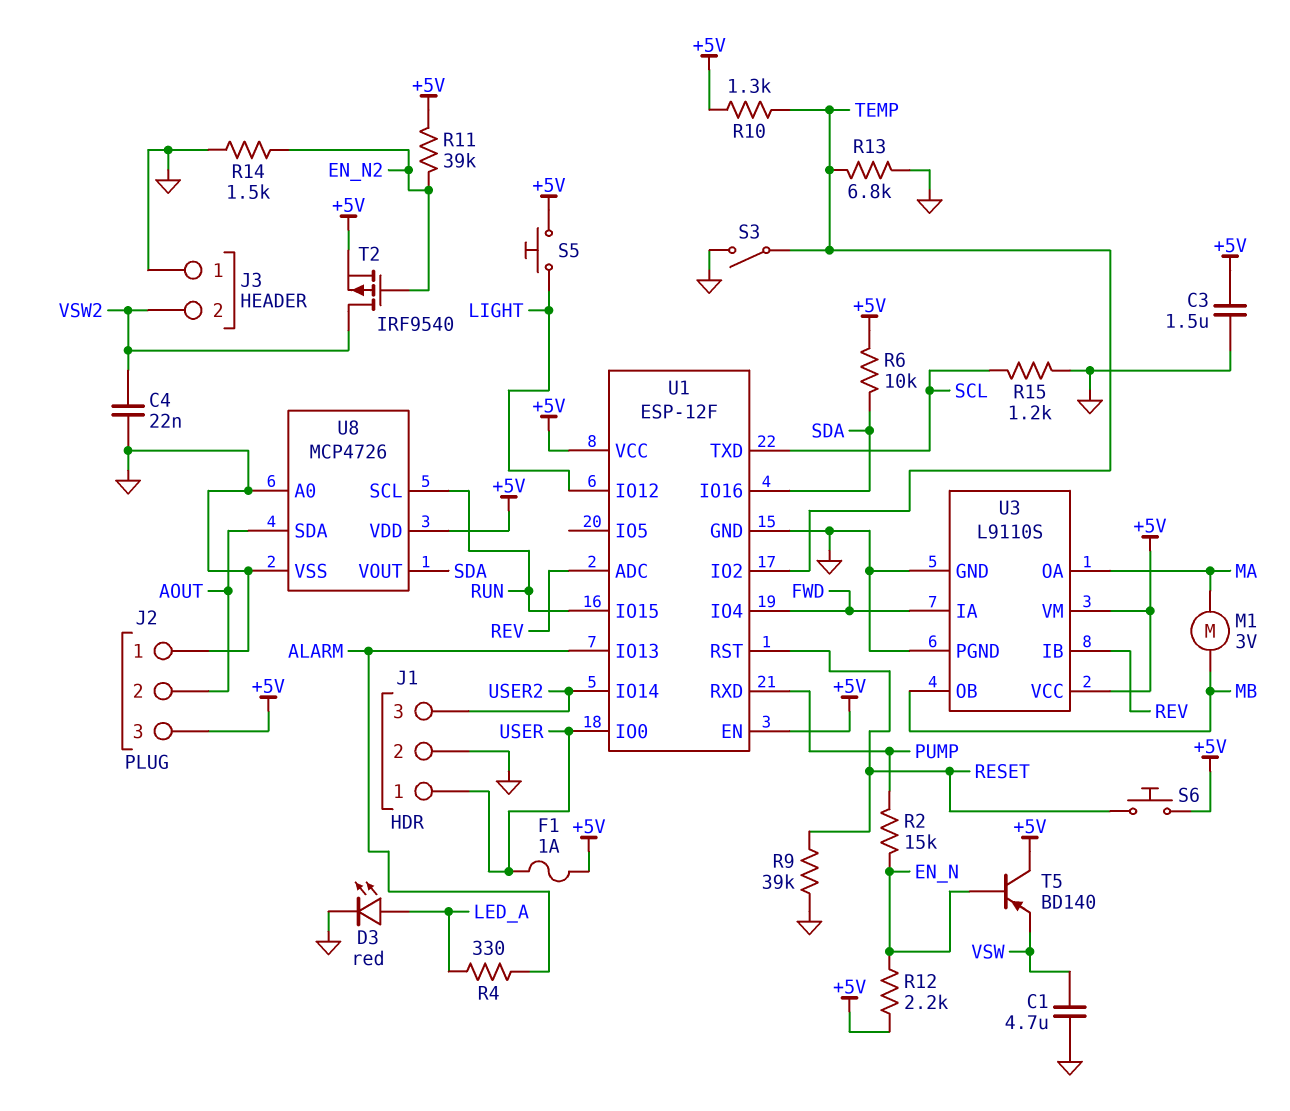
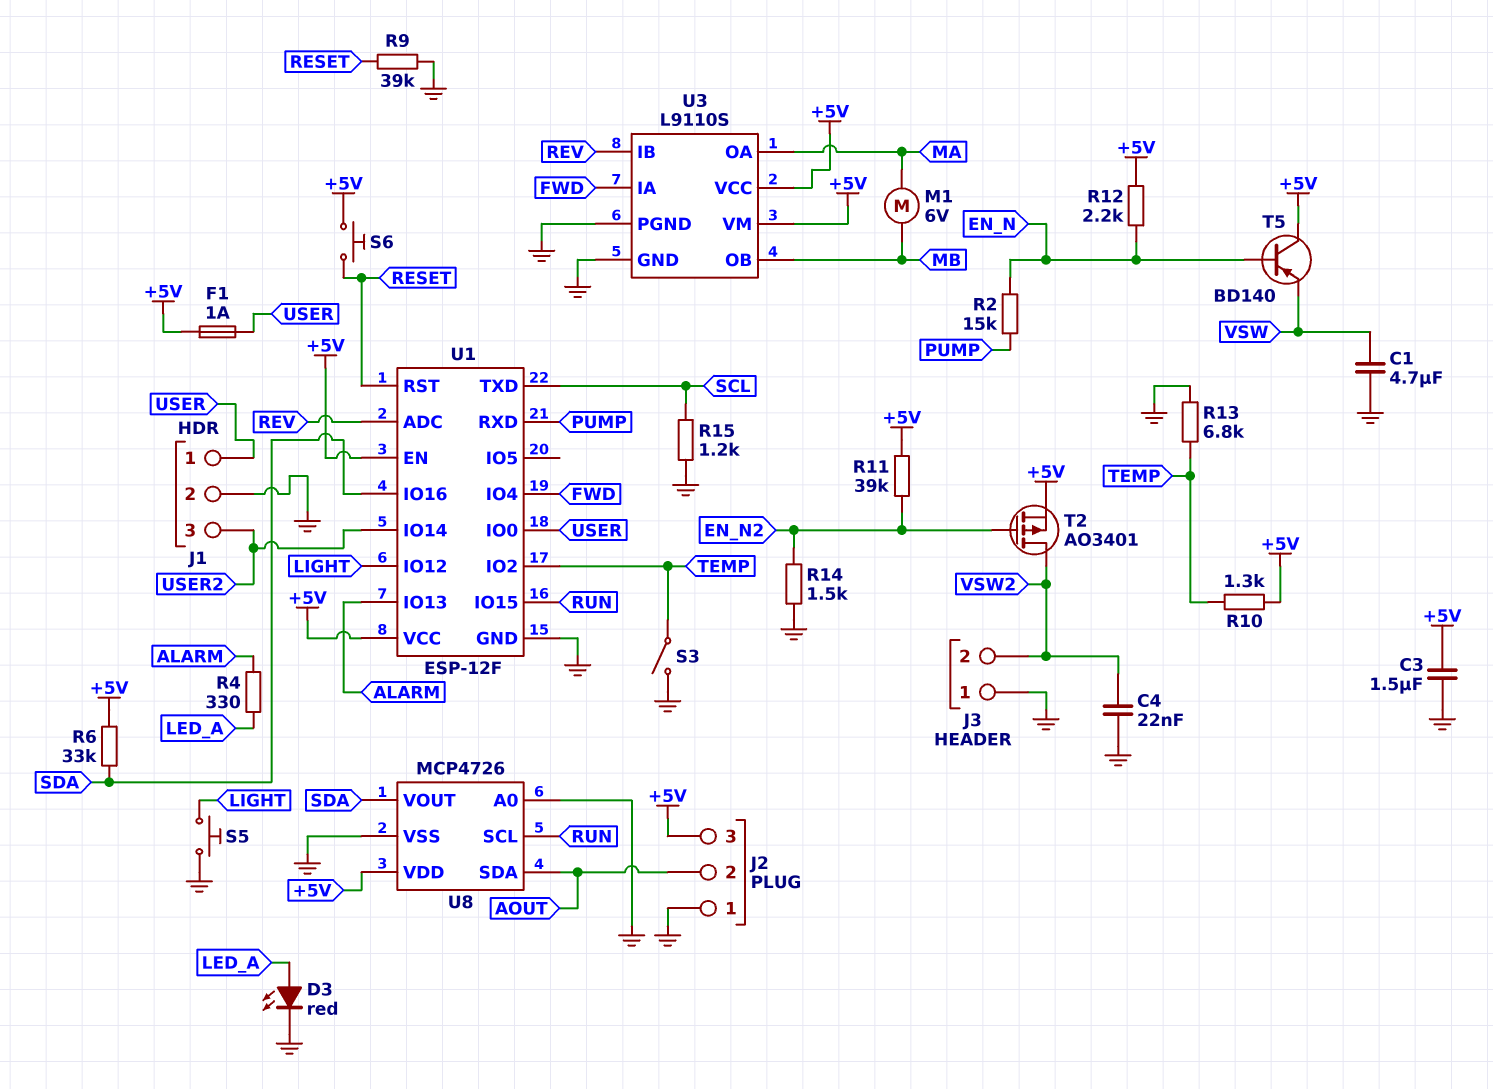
M1: motor 3V (MA, MB) -> motor 6V (MA, MB)
R6: 10k (+5V, SDA) -> 33k (+5V, SDA)
S5: button (+5V, LIGHT) -> button (GND, LIGHT)
T2: PMOS IRF9540 (G EN_N2, D VSW2, S +5V) -> PMOS AO3401 (G EN_N2, D VSW2, S +5V)

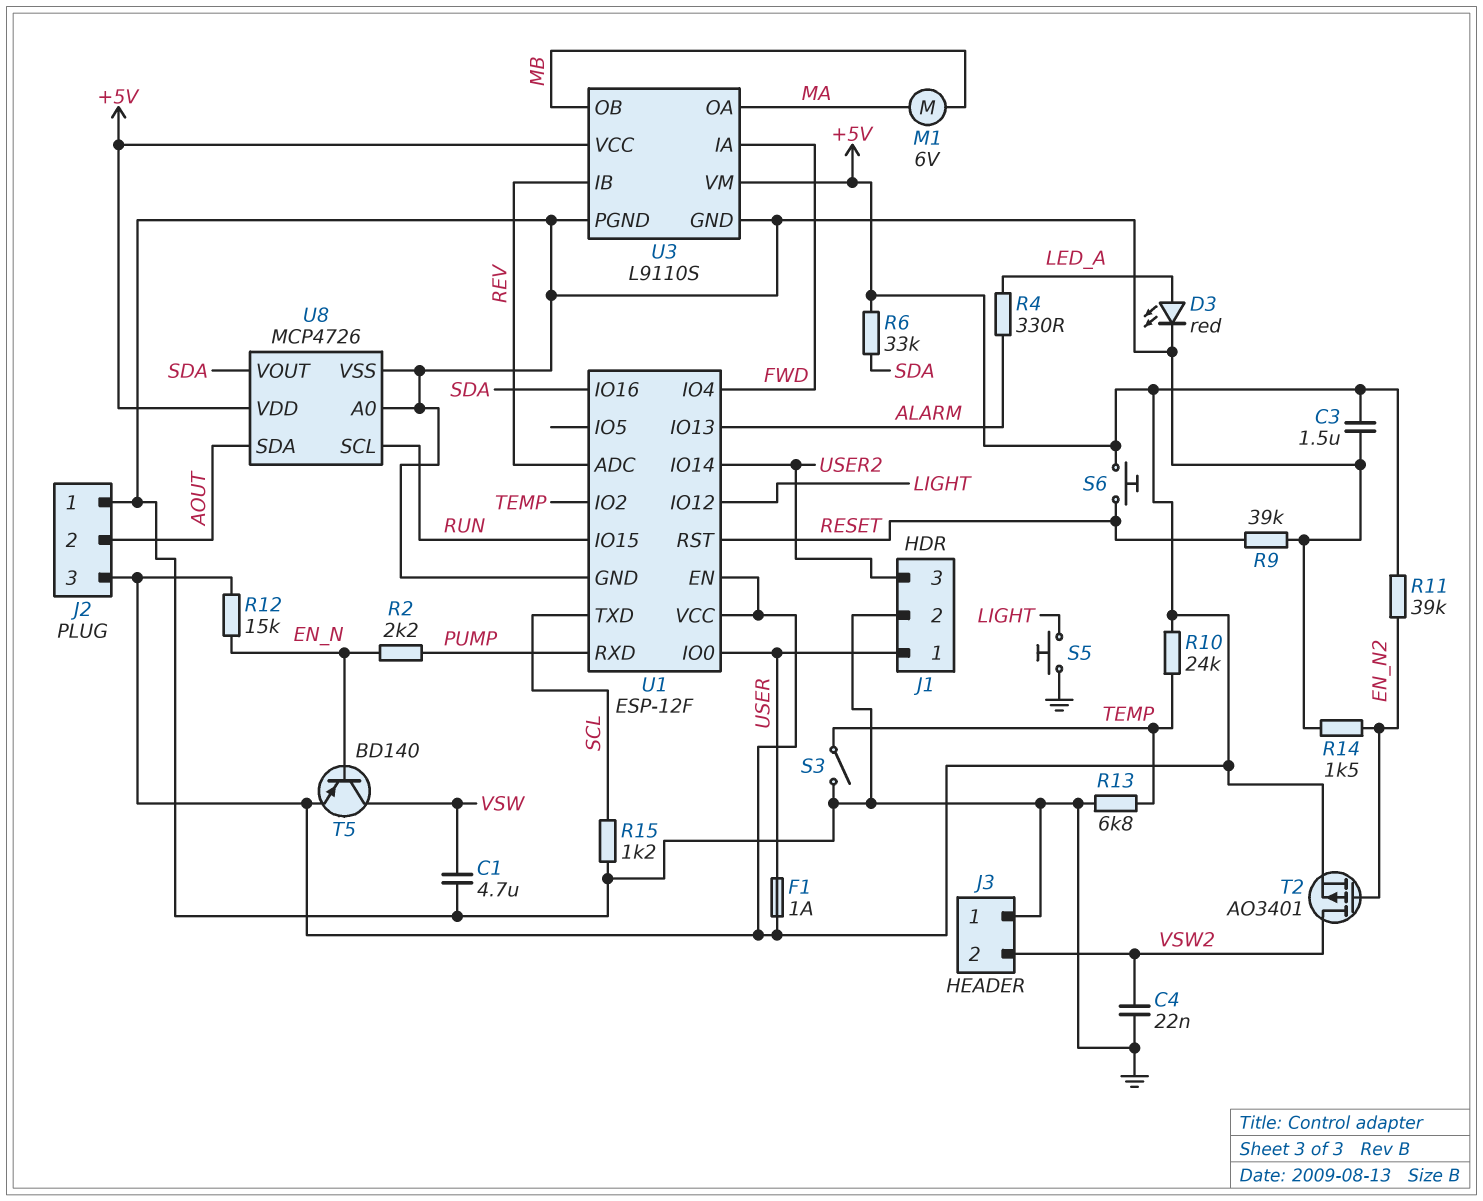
R2: 15k (EN_N, PUMP) -> 2.2k (EN_N, PUMP)
R10: 1.3k (+5V, TEMP) -> 24k (+5V, TEMP)
R12: 2.2k (+5V, EN_N) -> 15k (+5V, EN_N)
T5: PNP BD140 (B EN_N, C +5V, E VSW) -> PNP BD140 (B EN_N, C VSW, E +5V)

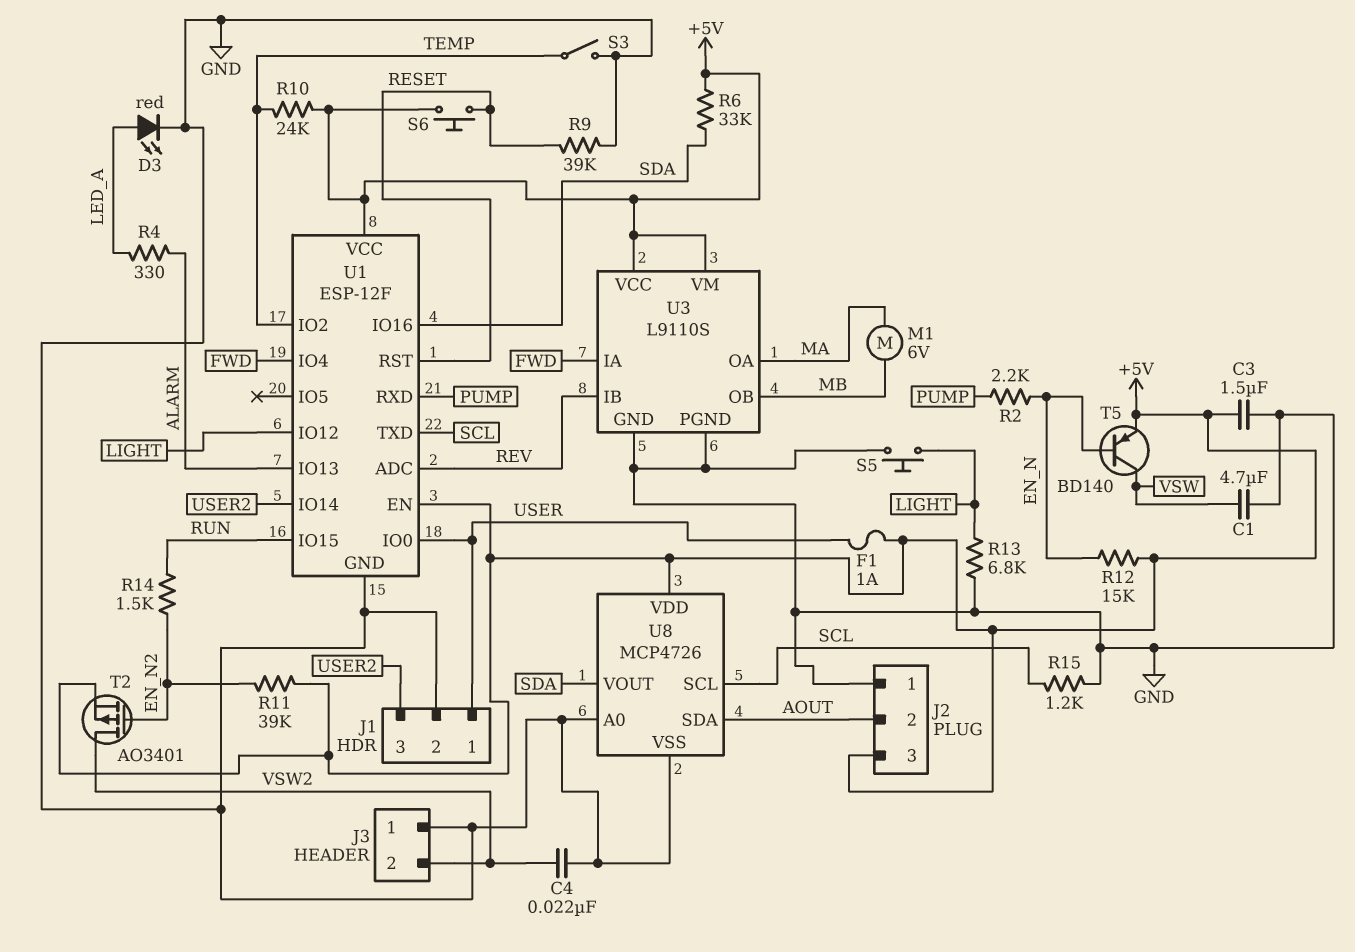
R13: 6.8k (GND, TEMP) -> 6.8k (GND, LIGHT)
R14: 1.5k (EN_N2, GND) -> 1.5k (EN_N2, RUN)
U8 pin SCL: RUN -> SCL

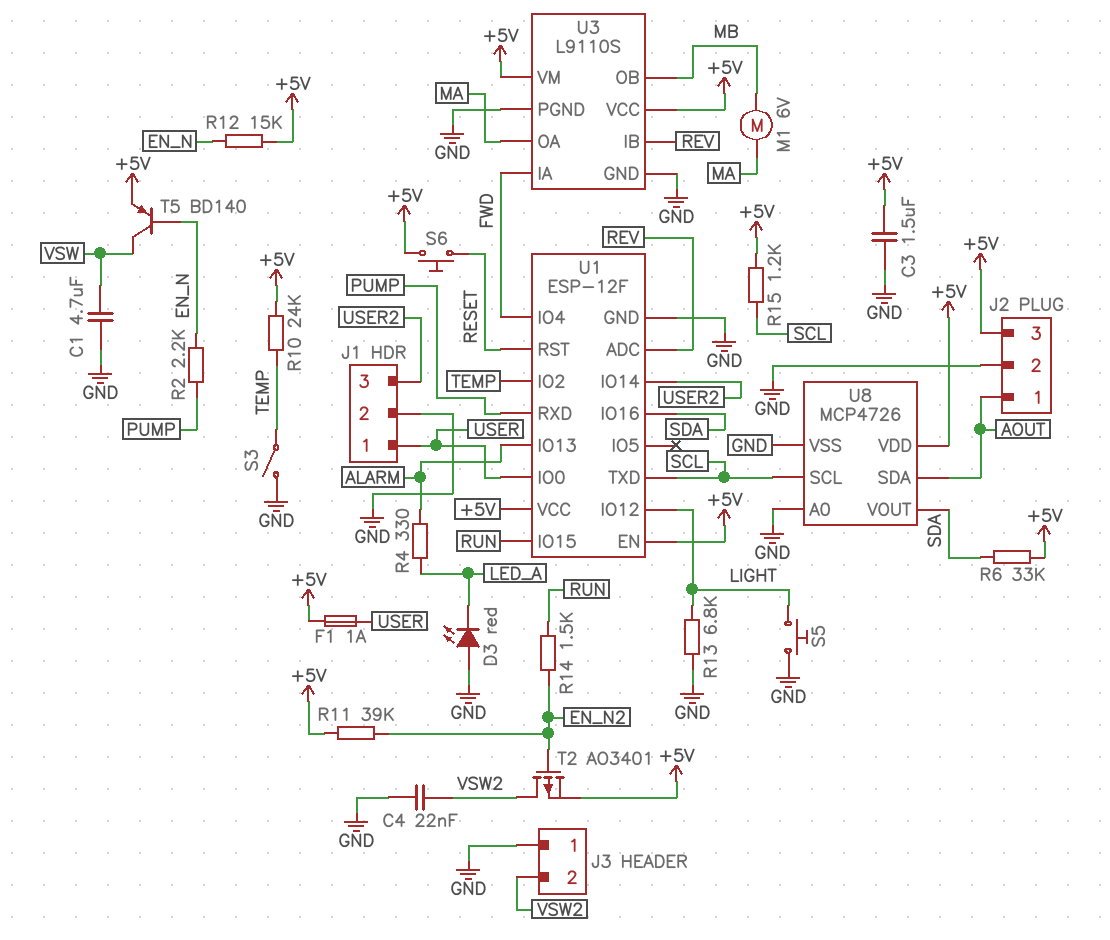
D3: LED red (A LED_A, K GND) -> LED red (A GND, K LED_A)
J2 pin 1: GND -> AOUT
J2 pin 2: AOUT -> GND
R9: 39k (GND, RESET) -> none
R15: 1.2k (GND, SCL) -> 1.2k (+5V, SCL)

